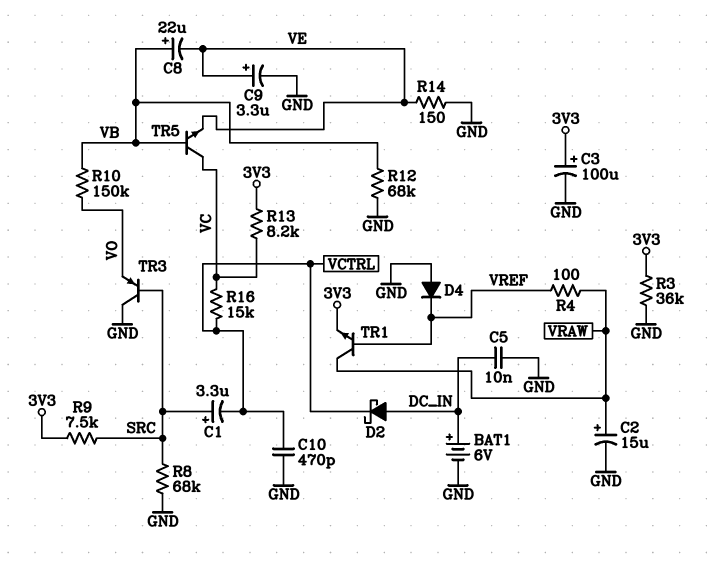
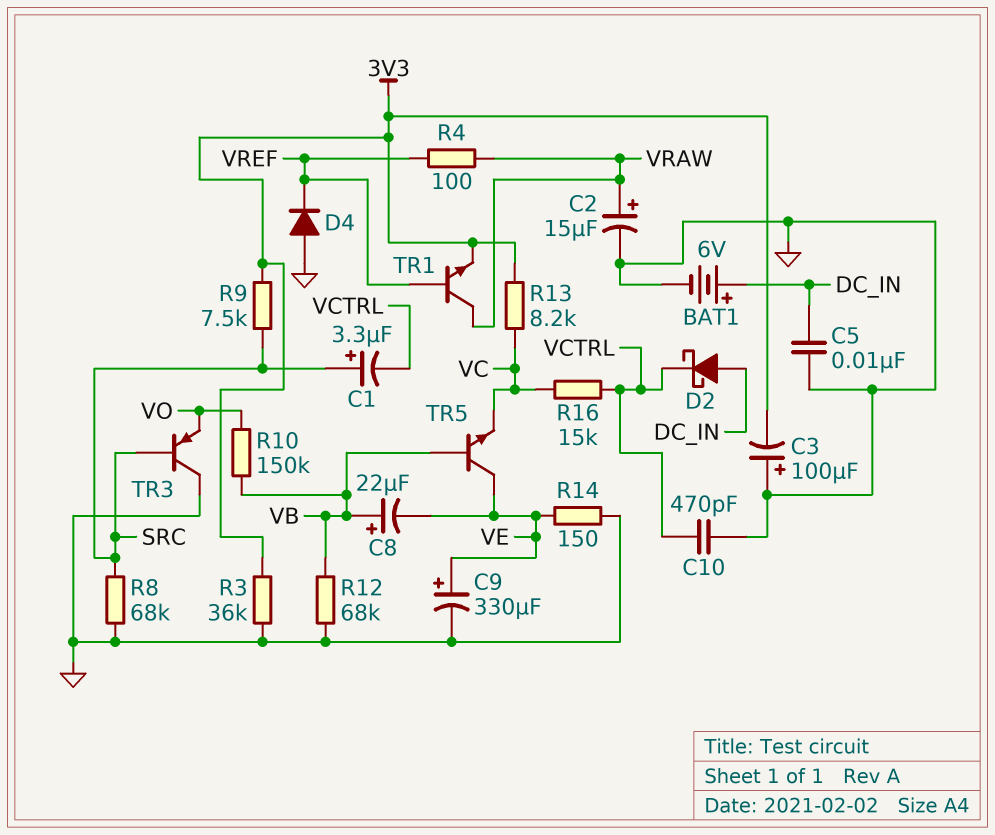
C3: 100uF (plus 3V3, minus GND) -> 100uF (plus GND, minus 3V3)
C9: 3.3uF (plus VE, minus GND) -> 330uF (plus VE, minus GND)
TR5: NPN (B VB, C VC, E VE) -> NPN (B VB, C VE, E VC)

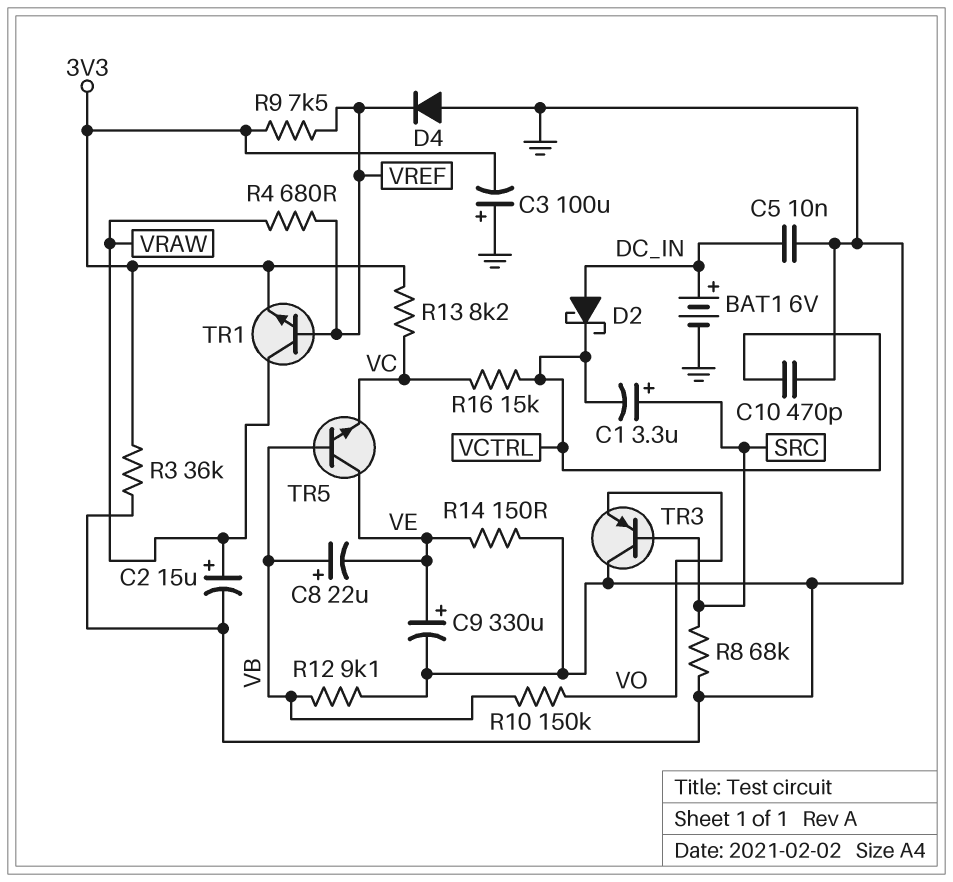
R4: 100 (VRAW, VREF) -> 680 (VRAW, VREF)
R9: 7.5k (3V3, SRC) -> 7.5k (3V3, VREF)
R12: 68k (GND, VB) -> 9.1k (GND, VB)

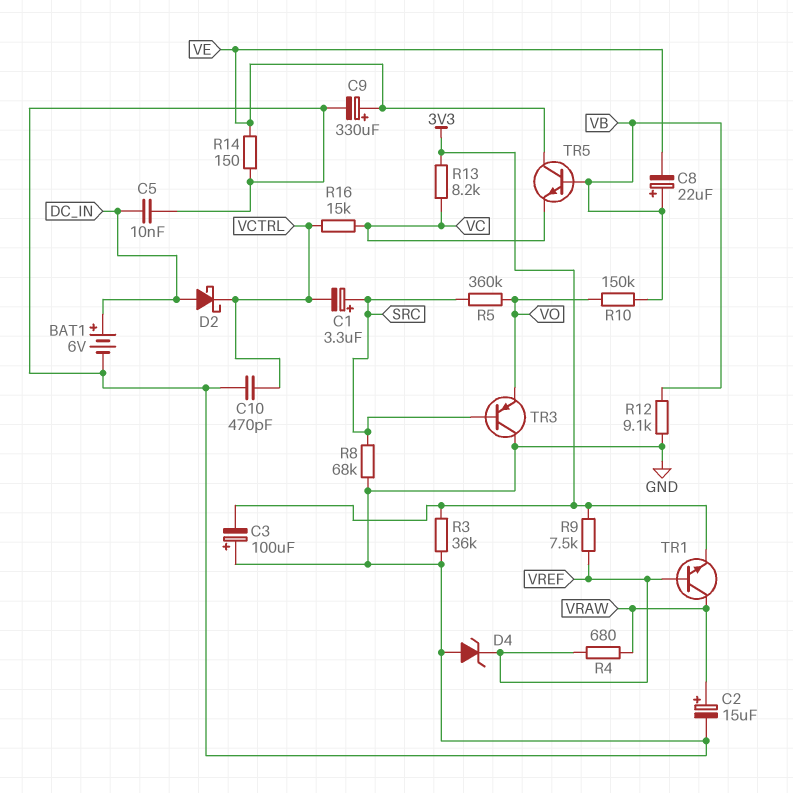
D4: diode (A GND, K VREF) -> zener (A GND, K VREF)
R5: none -> 360k (SRC, VO)

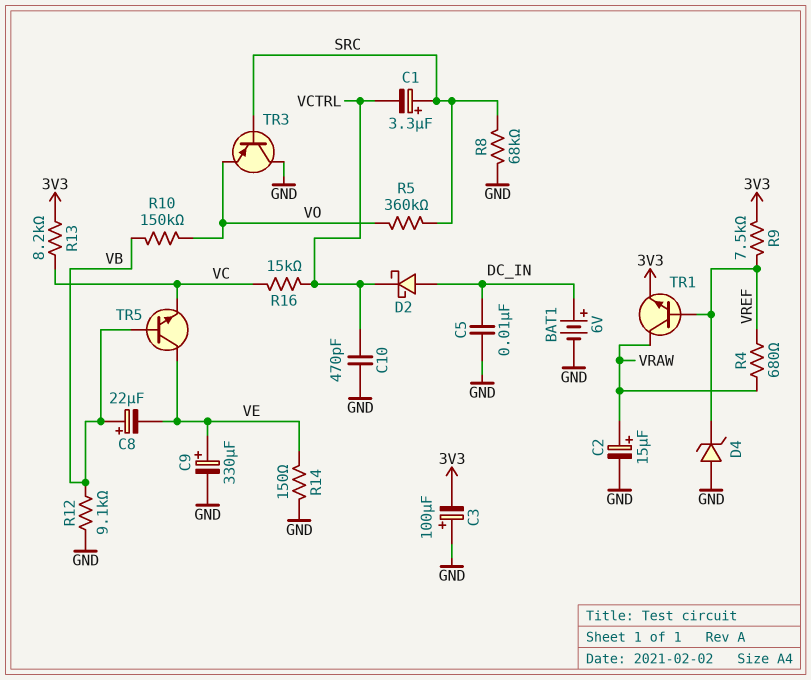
R3: 36k (3V3, GND) -> none

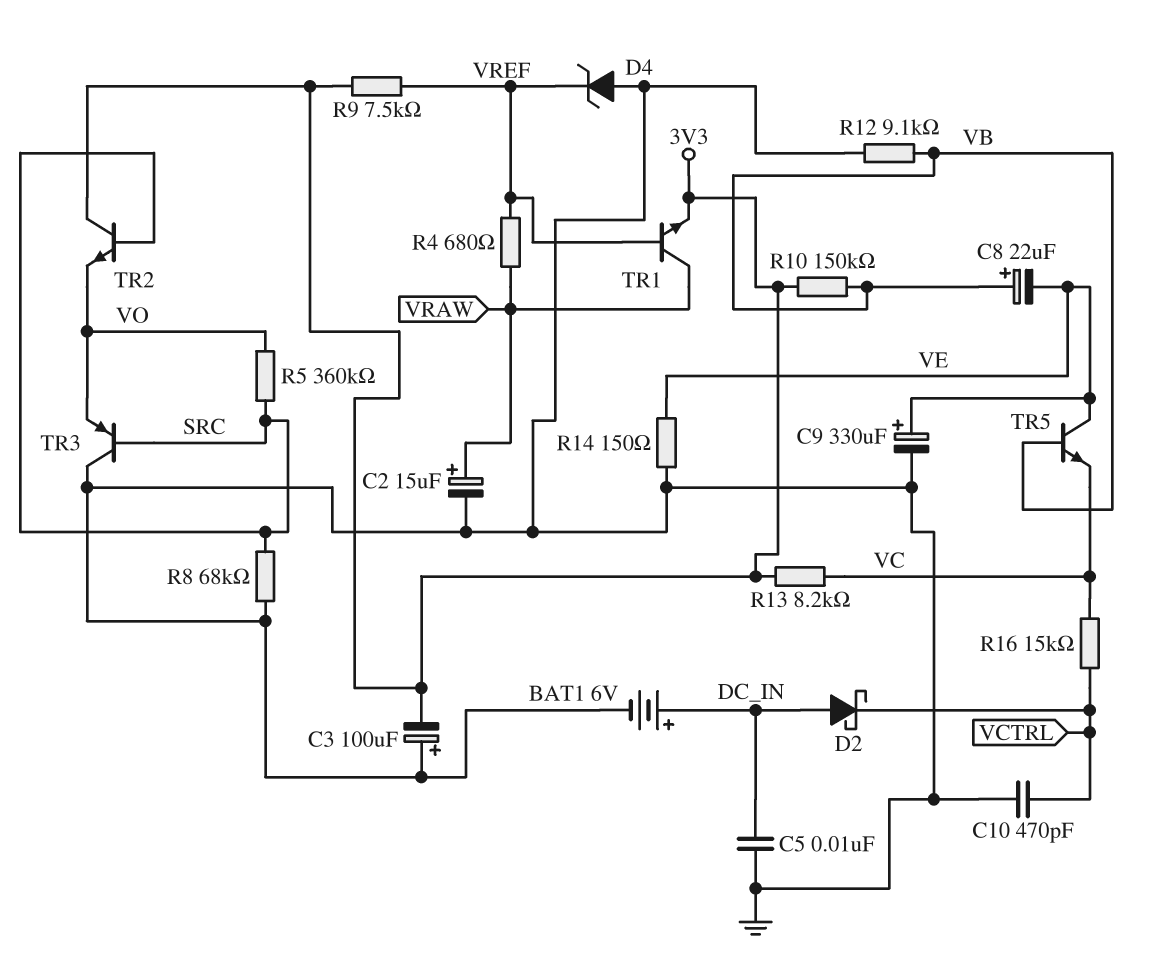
C1: 3.3uF (plus SRC, minus VCTRL) -> none
R10: 150k (VB, VO) -> 150k (3V3, VB)
TR2: none -> NPN (B SRC, C 3V3, E VO)

